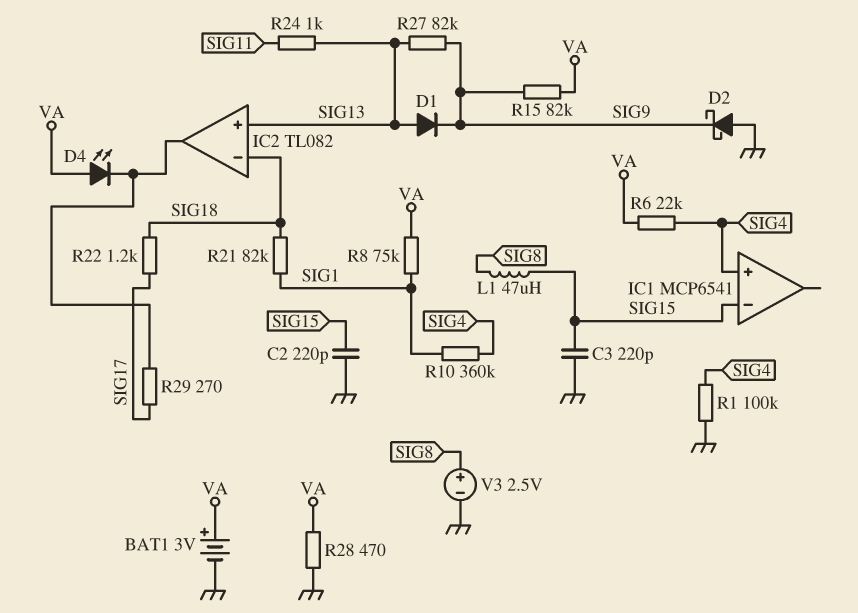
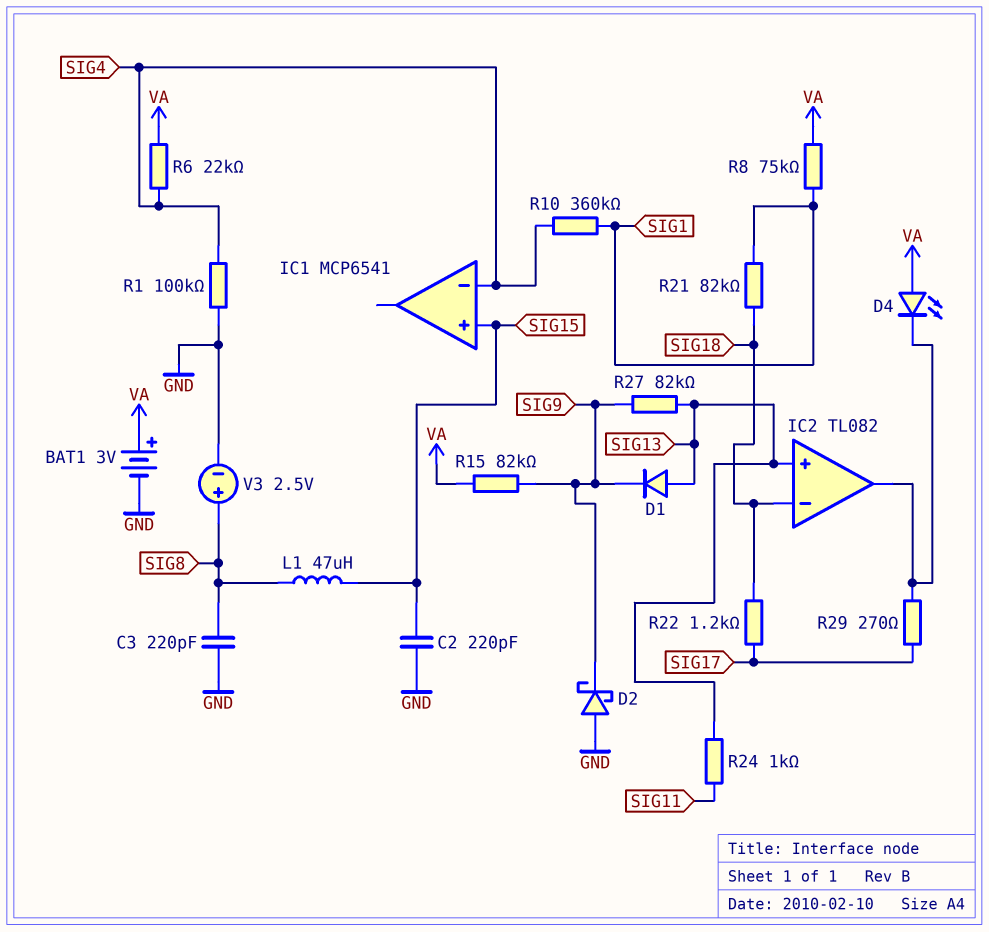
C3: 220pF (GND, SIG15) -> 220pF (GND, SIG8)
IC1 pin in+: SIG4 -> SIG15
IC1 pin in-: SIG15 -> SIG4
R28: 470 (GND, VA) -> none

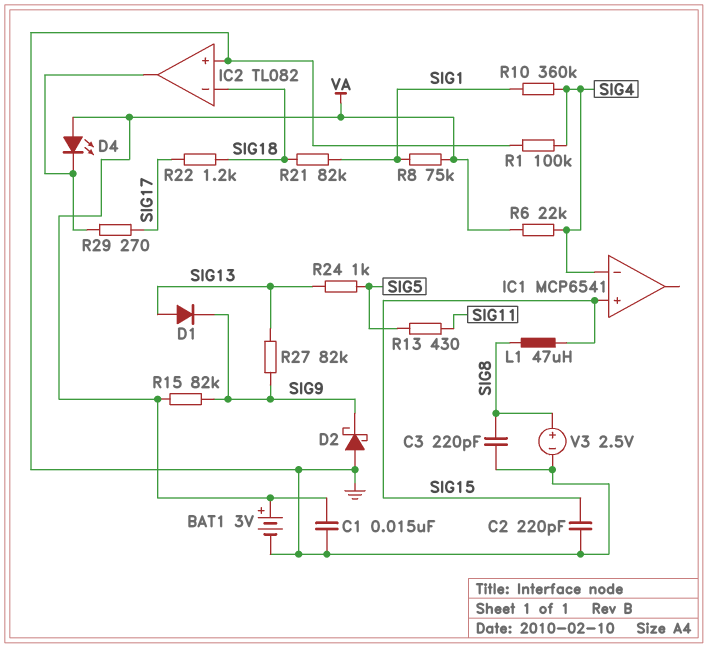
C1: none -> 15nF (GND, VA)
IC2 pin in+: SIG13 -> GND
R13: none -> 430 (SIG5, SIG11)
R24: 1k (SIG11, SIG13) -> 1k (SIG5, SIG13)

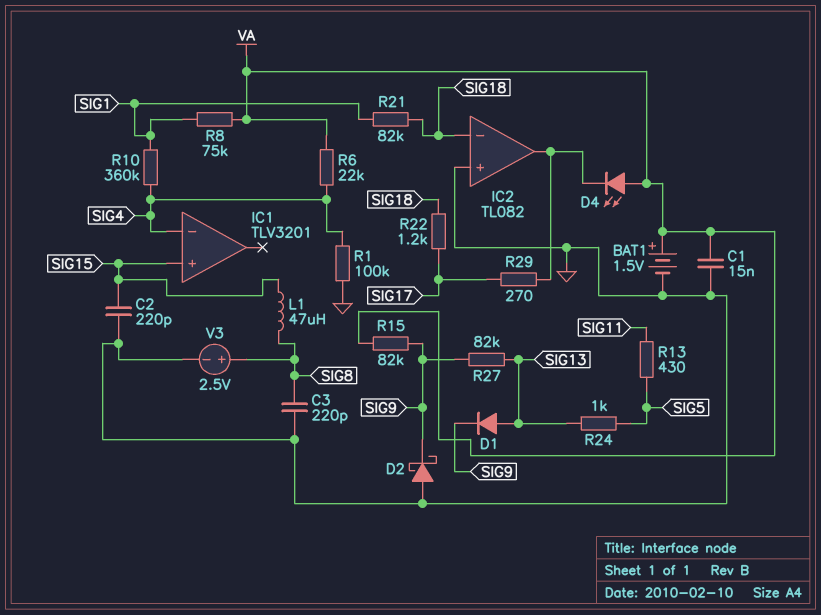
BAT1: 3V (plus VA, minus GND) -> 1.5V (plus VA, minus GND)
IC1: MCP6541 -> TLV3201

